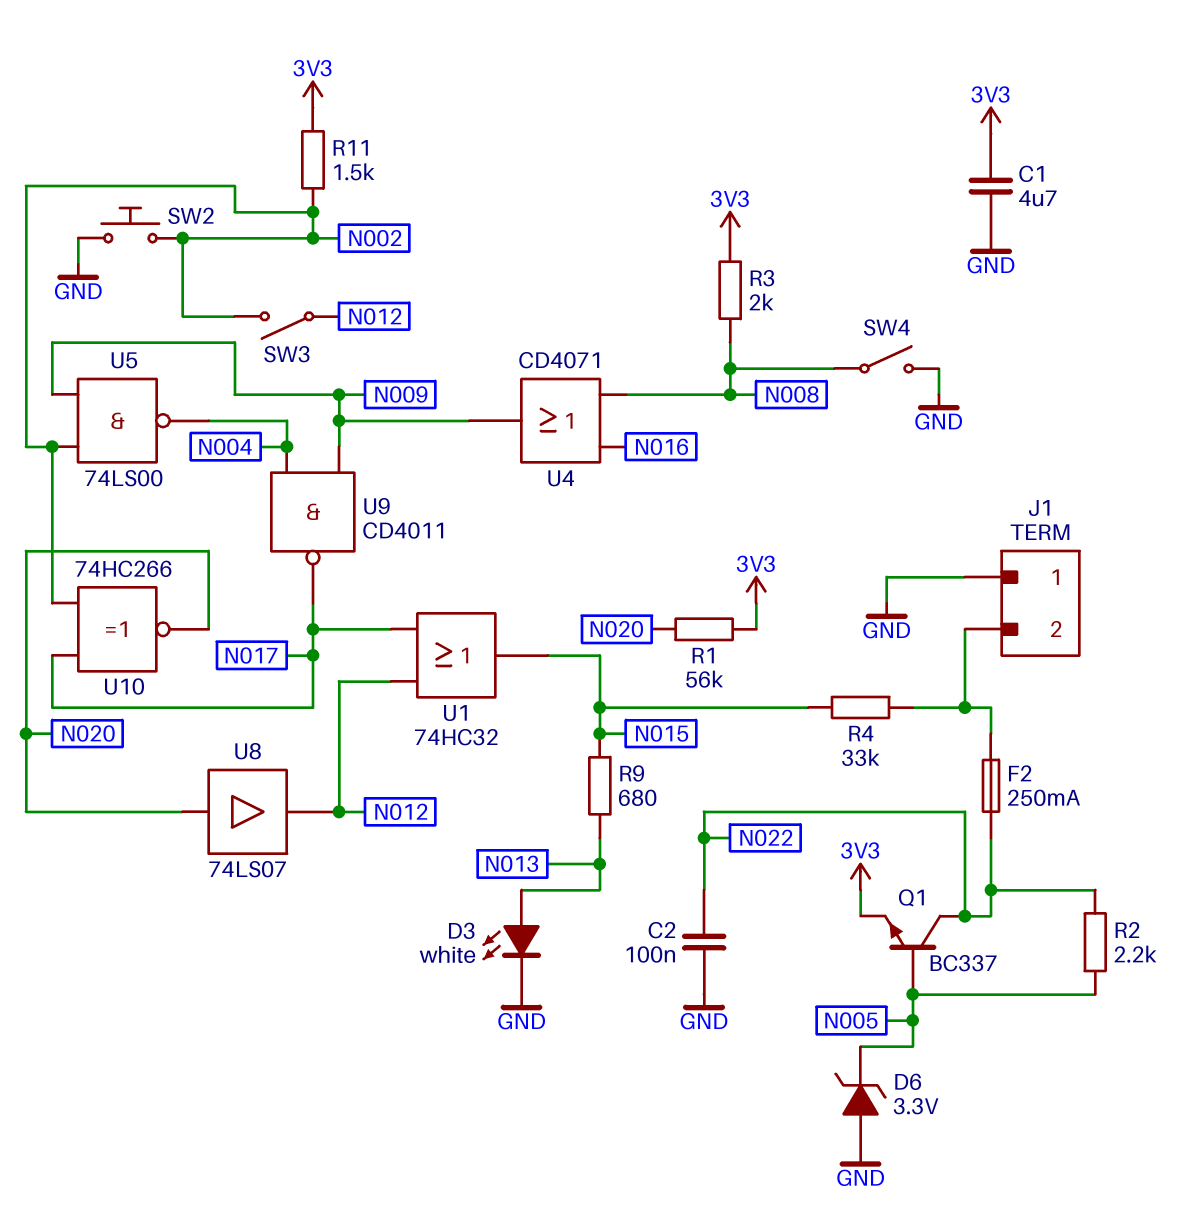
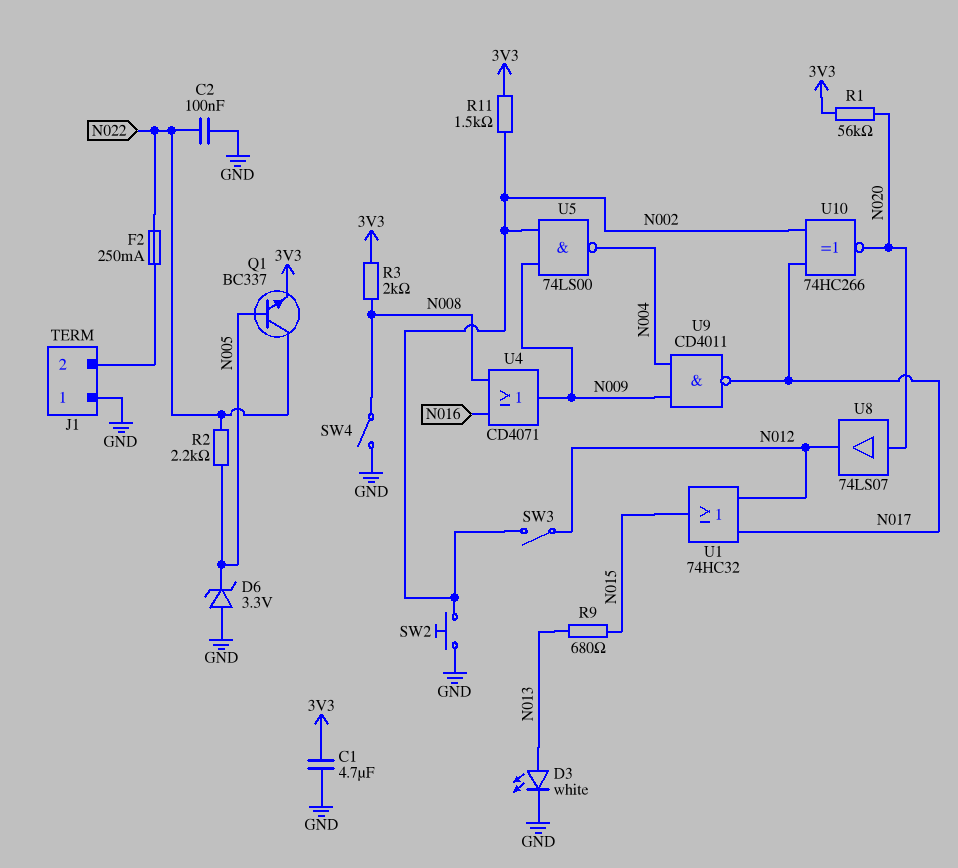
R4: 33k (J1/2, N015) -> none

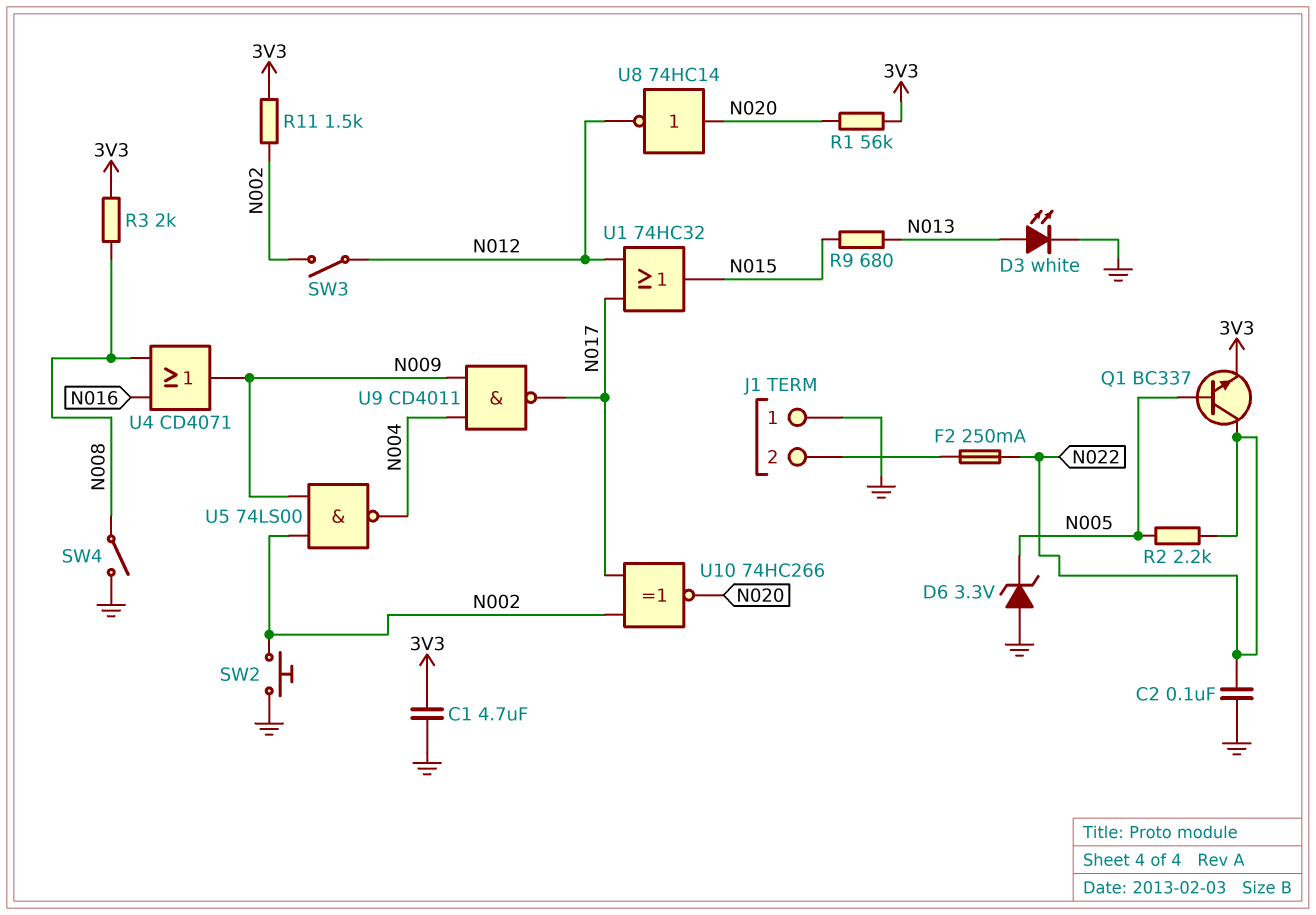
U8: buffer 74LS07 (in N020, out N012) -> NOT 74HC14 (in N020, out N012)

